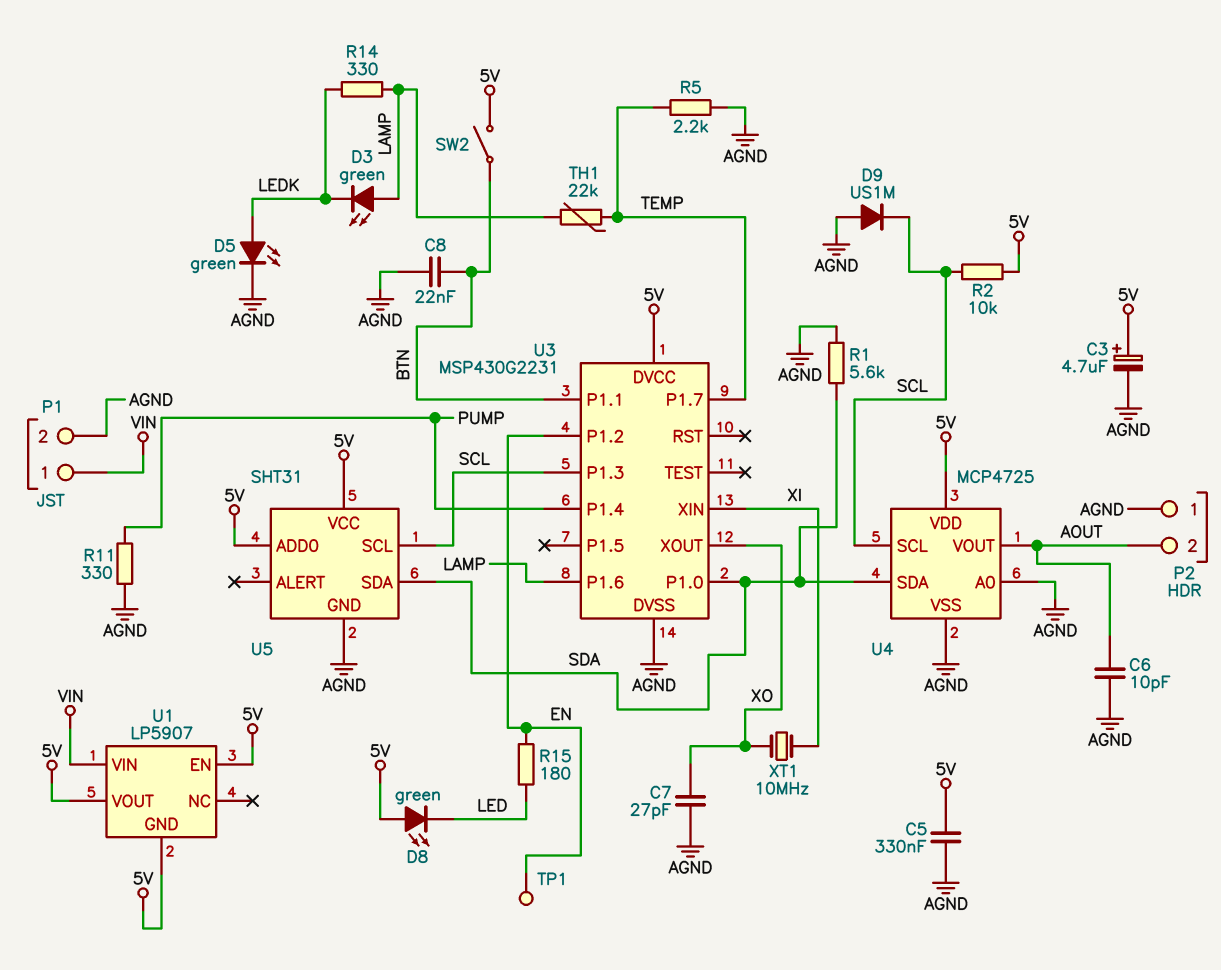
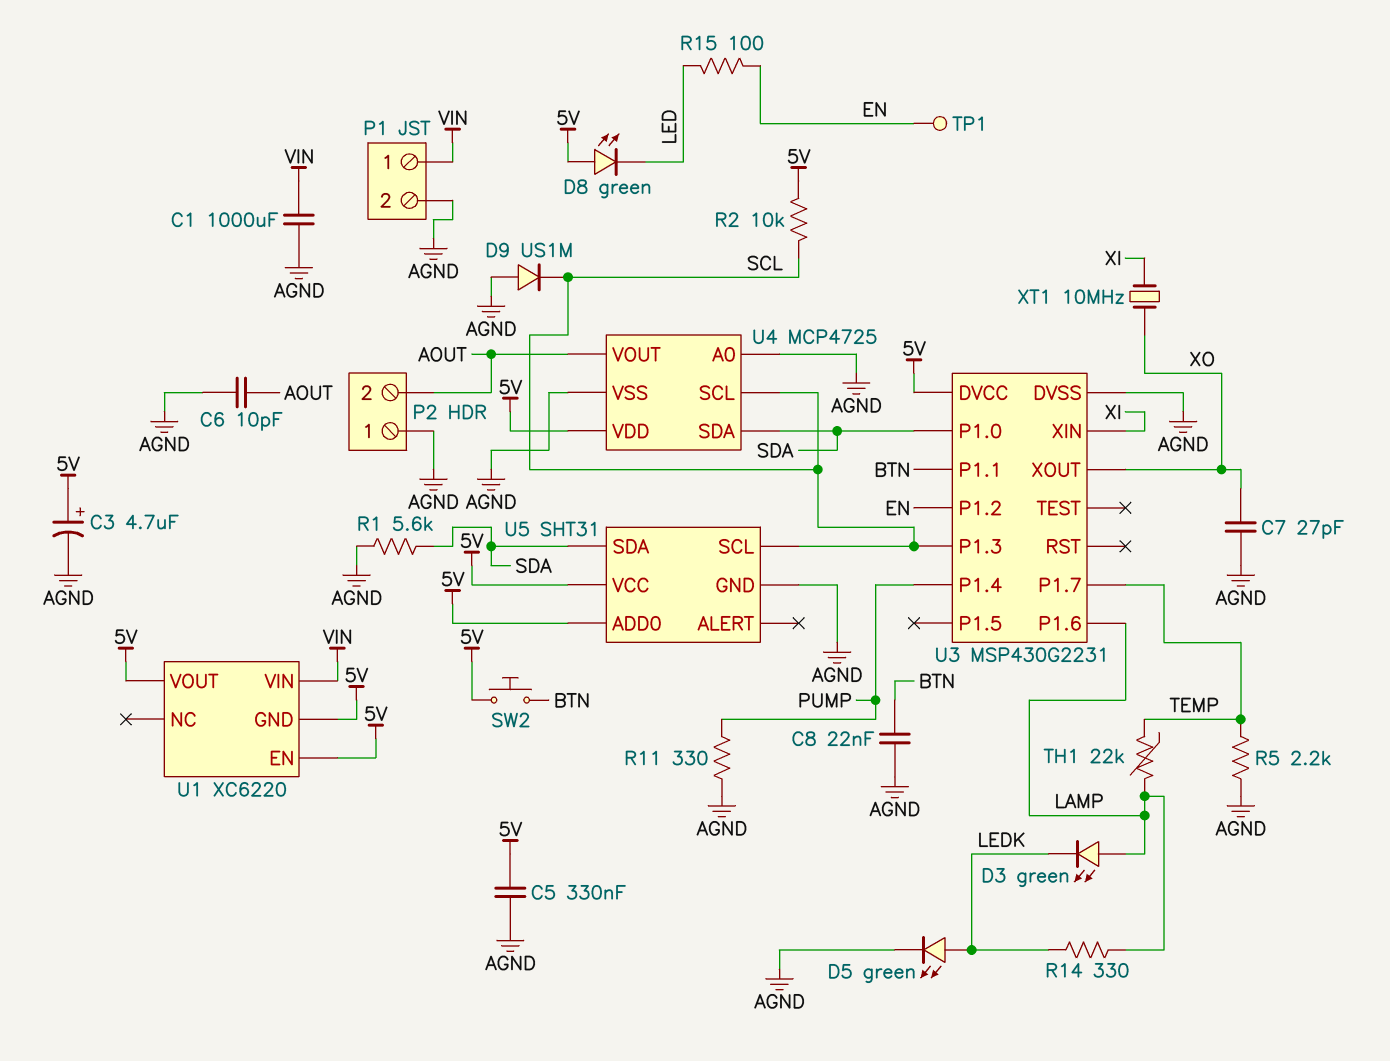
C1: none -> 1000uF (AGND, VIN)
R15: 180 (EN, LED) -> 100 (EN, LED)
SW2: switch (5V, BTN) -> button (5V, BTN)
U1: LP5907 -> XC6220

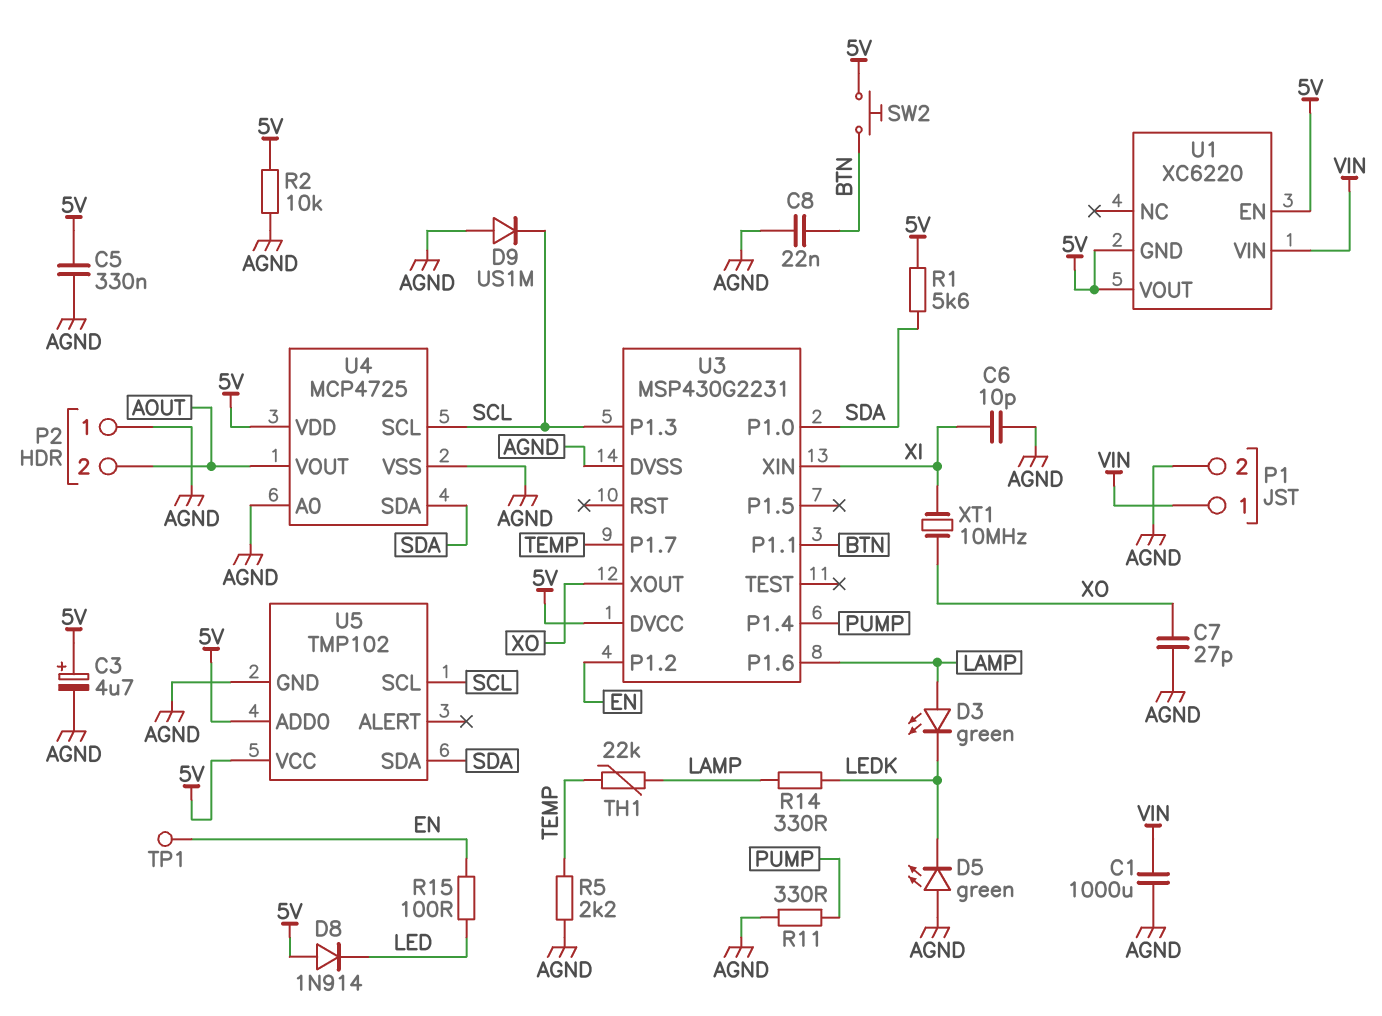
C6: 10pF (AGND, AOUT) -> 10pF (AGND, XI)
D5: LED green (A LEDK, K AGND) -> LED green (A AGND, K LEDK)
D8: LED green (A 5V, K LED) -> diode 1N914 (A 5V, K LED)
R1: 5.6k (AGND, SDA) -> 5.6k (5V, SDA)
R2: 10k (5V, SCL) -> 10k (5V, AGND)
U5: SHT31 -> TMP102

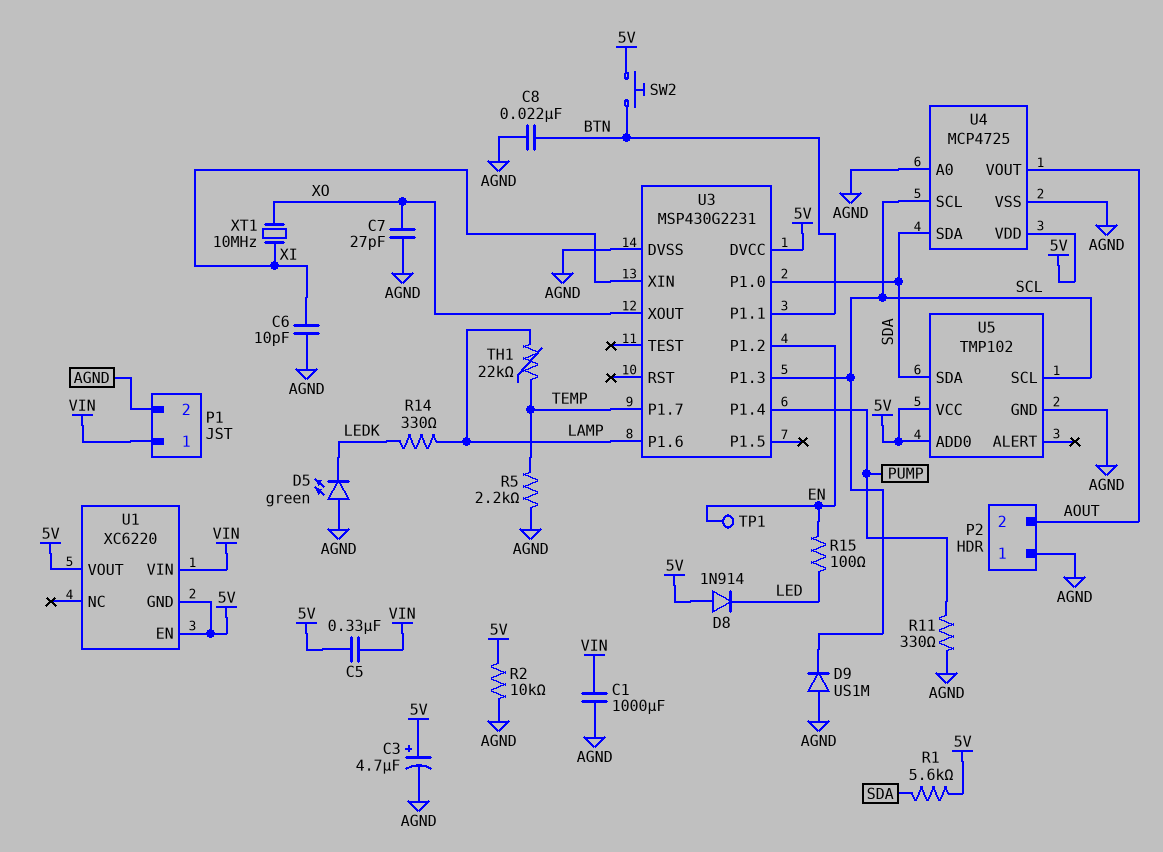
C5: 330nF (5V, AGND) -> 330nF (5V, VIN)
D3: LED green (A LAMP, K LEDK) -> none

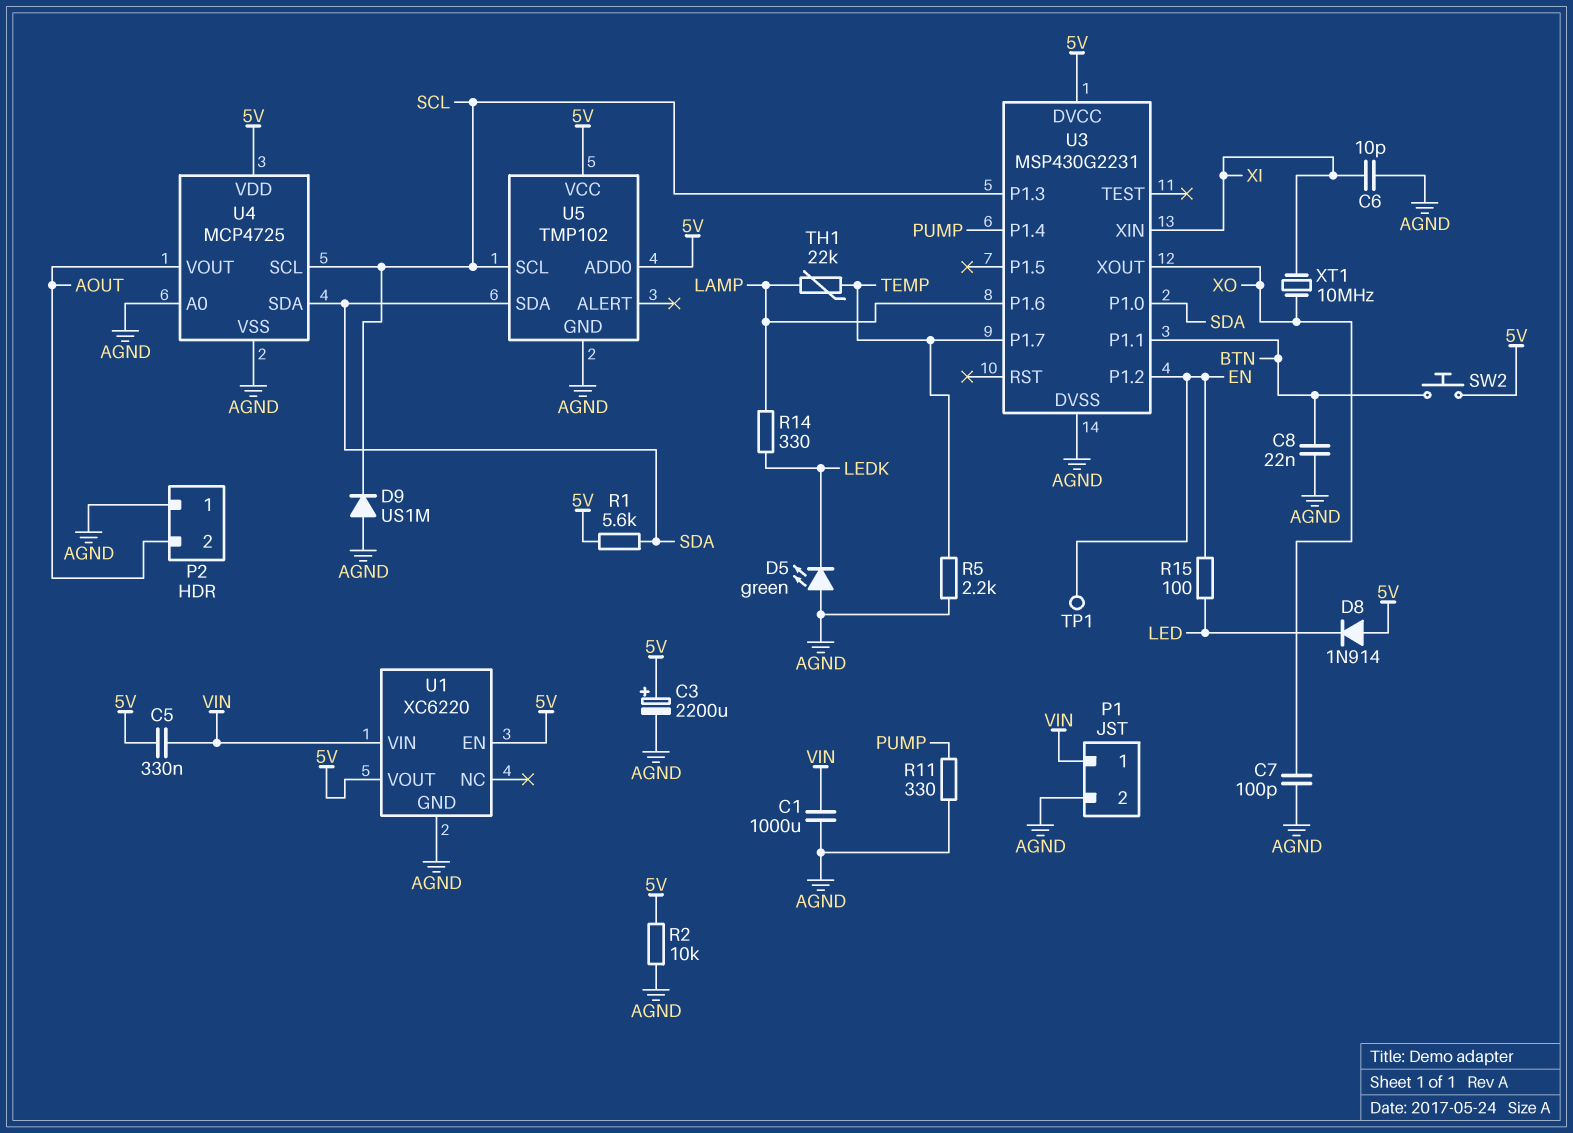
C3: 4.7uF (plus 5V, minus AGND) -> 2200uF (plus 5V, minus AGND)
C7: 27pF (AGND, XO) -> 100pF (AGND, XO)
U1 pin GND: 5V -> AGND

